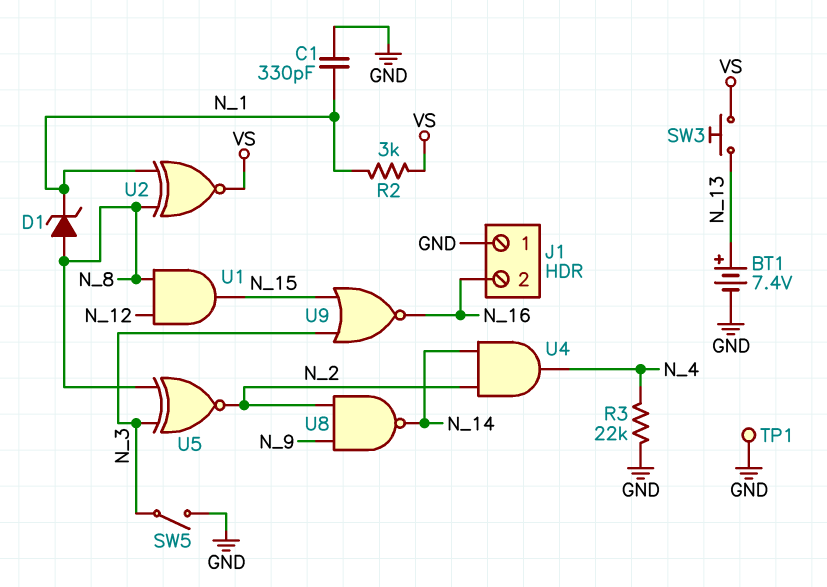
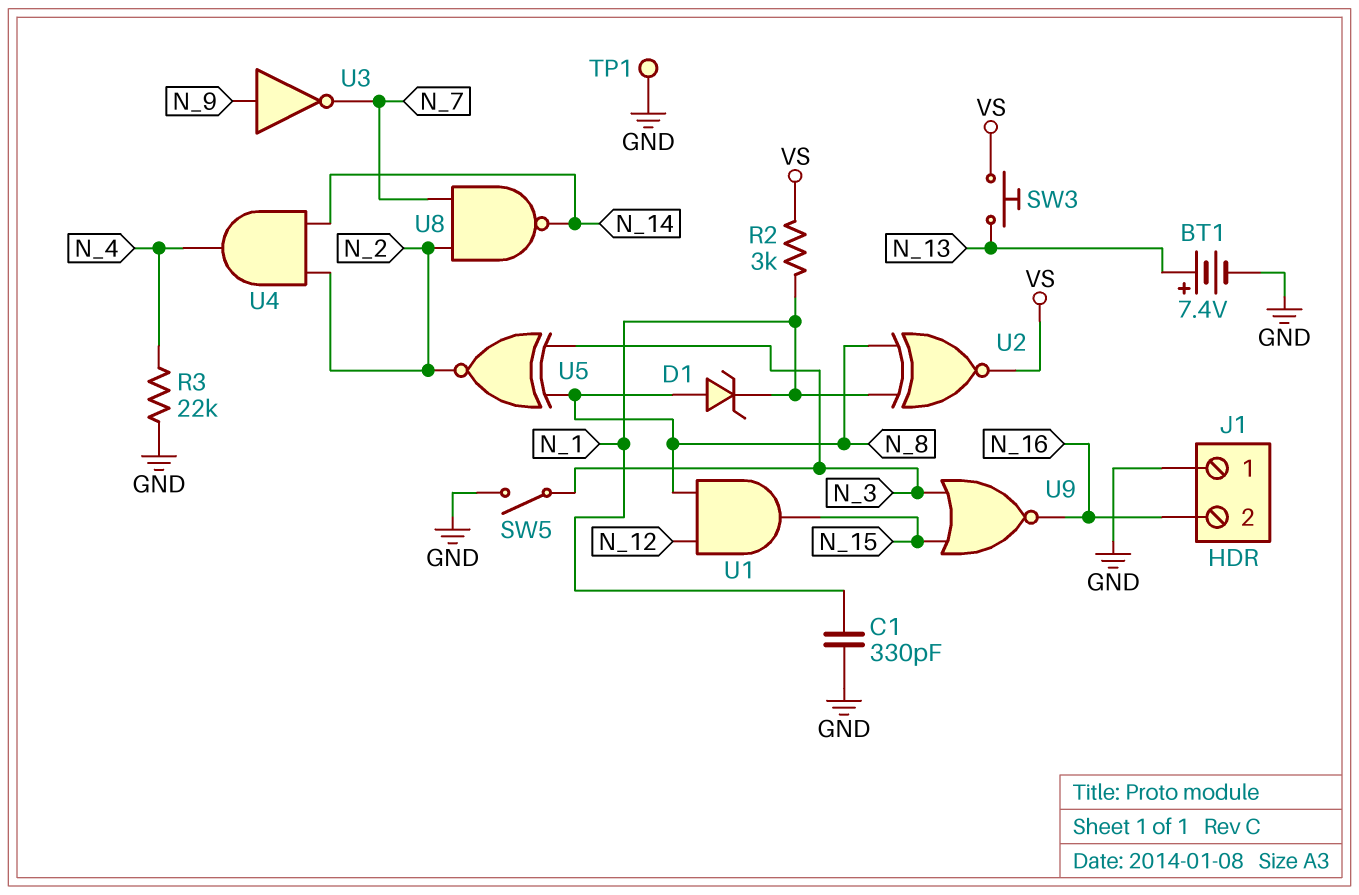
U3: none -> NOT (in N_9, out N_7)
U8: NAND (in N_2, in N_9, out N_14) -> NAND (in N_2, in N_7, out N_14)

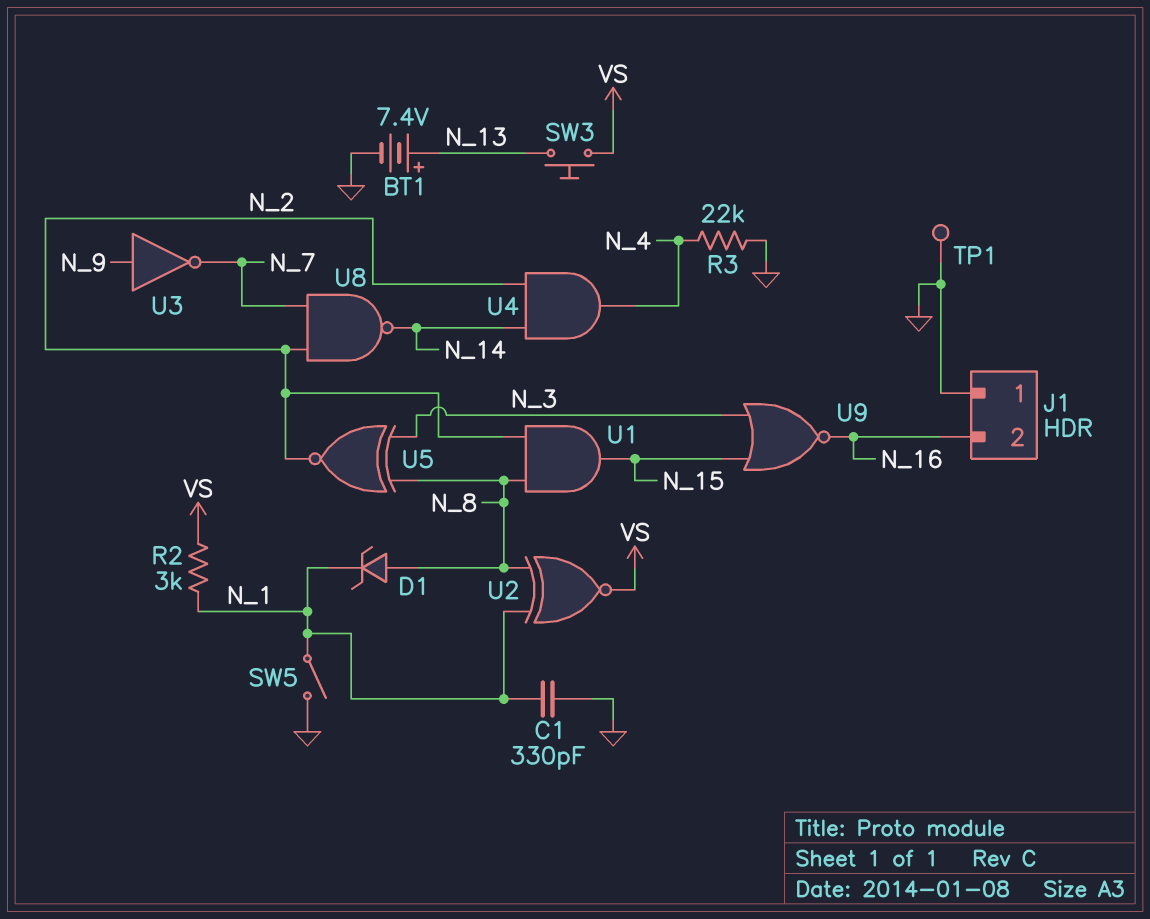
SW5: switch (GND, N_3) -> switch (GND, N_1)
U1: AND (in N_8, in N_12, out N_15) -> AND (in N_2, in N_8, out N_15)

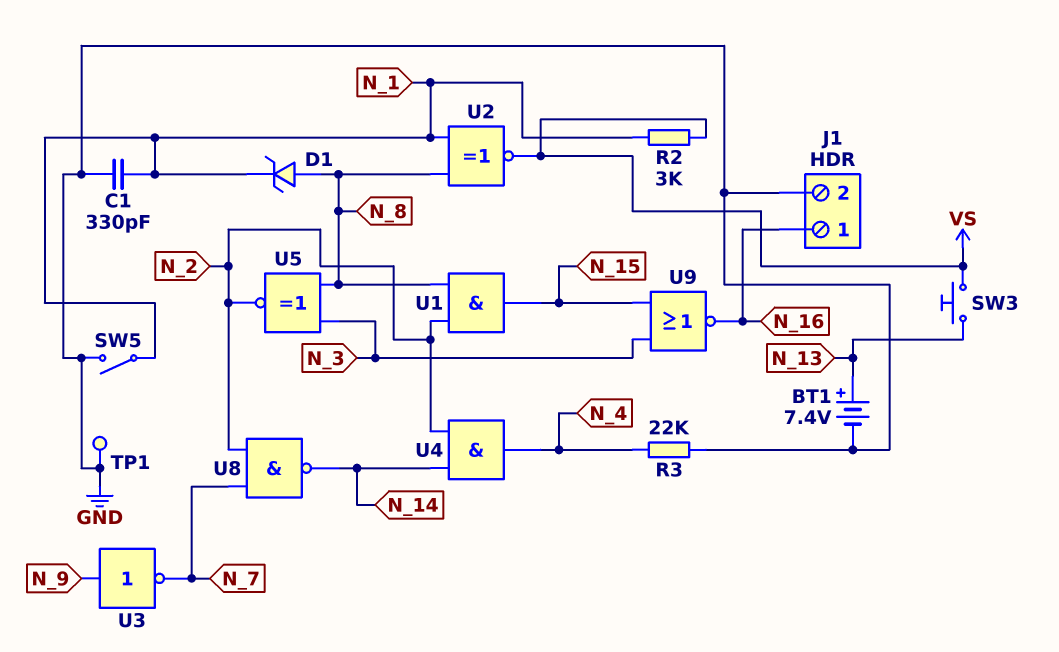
J1 pin 1: GND -> N_16
J1 pin 2: N_16 -> GND

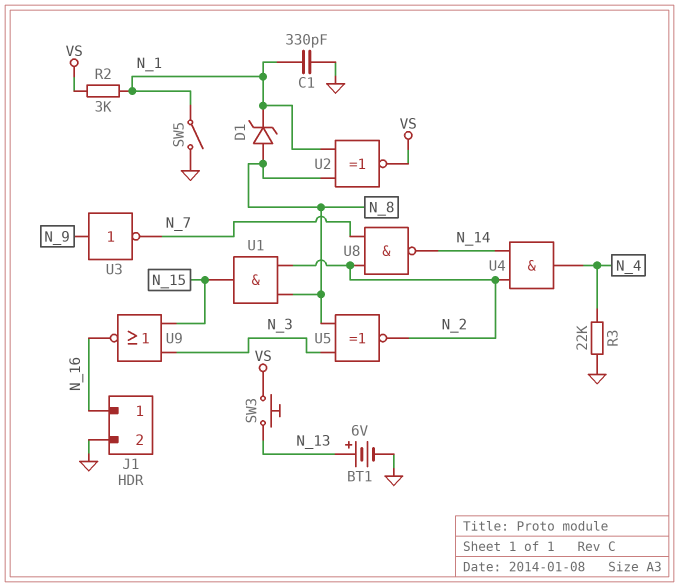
BT1: 7.4V (plus N_13, minus GND) -> 6V (plus N_13, minus GND)
TP1: test point (GND) -> none

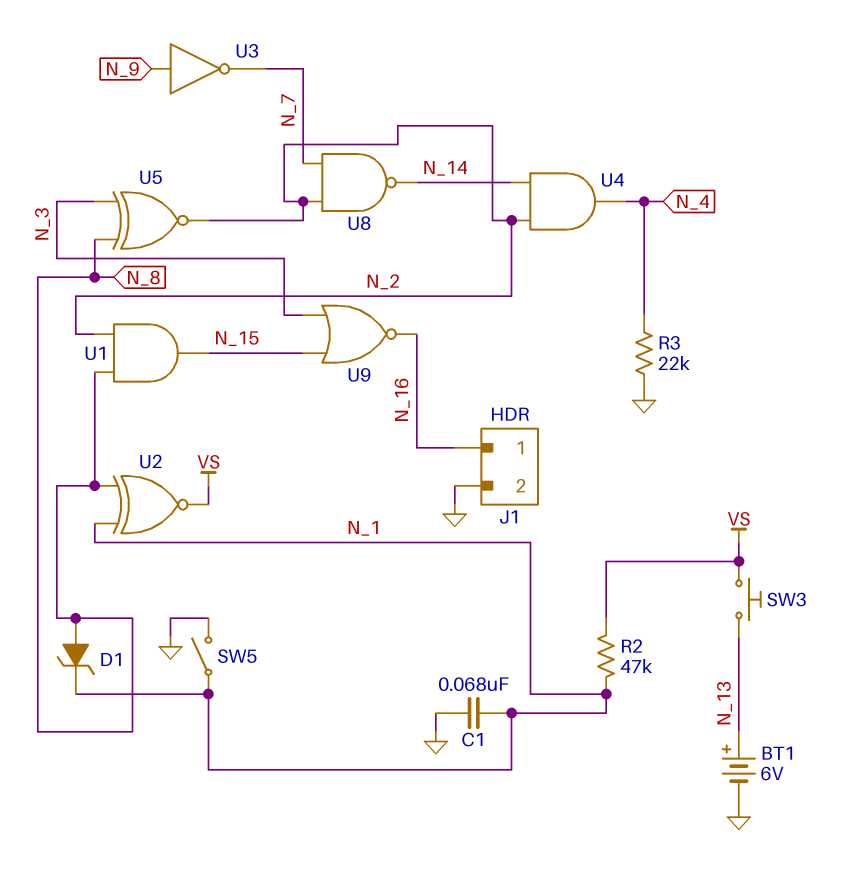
C1: 330pF (GND, N_1) -> 68nF (GND, N_1)
R2: 3k (N_1, VS) -> 47k (N_1, VS)

